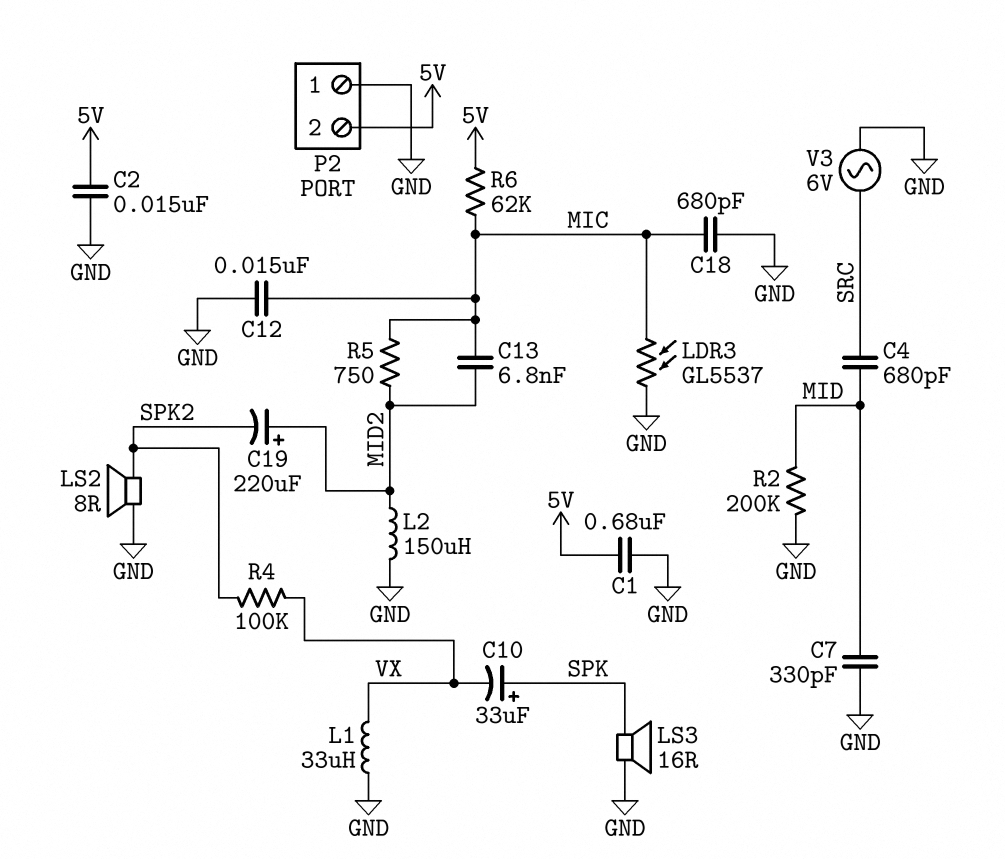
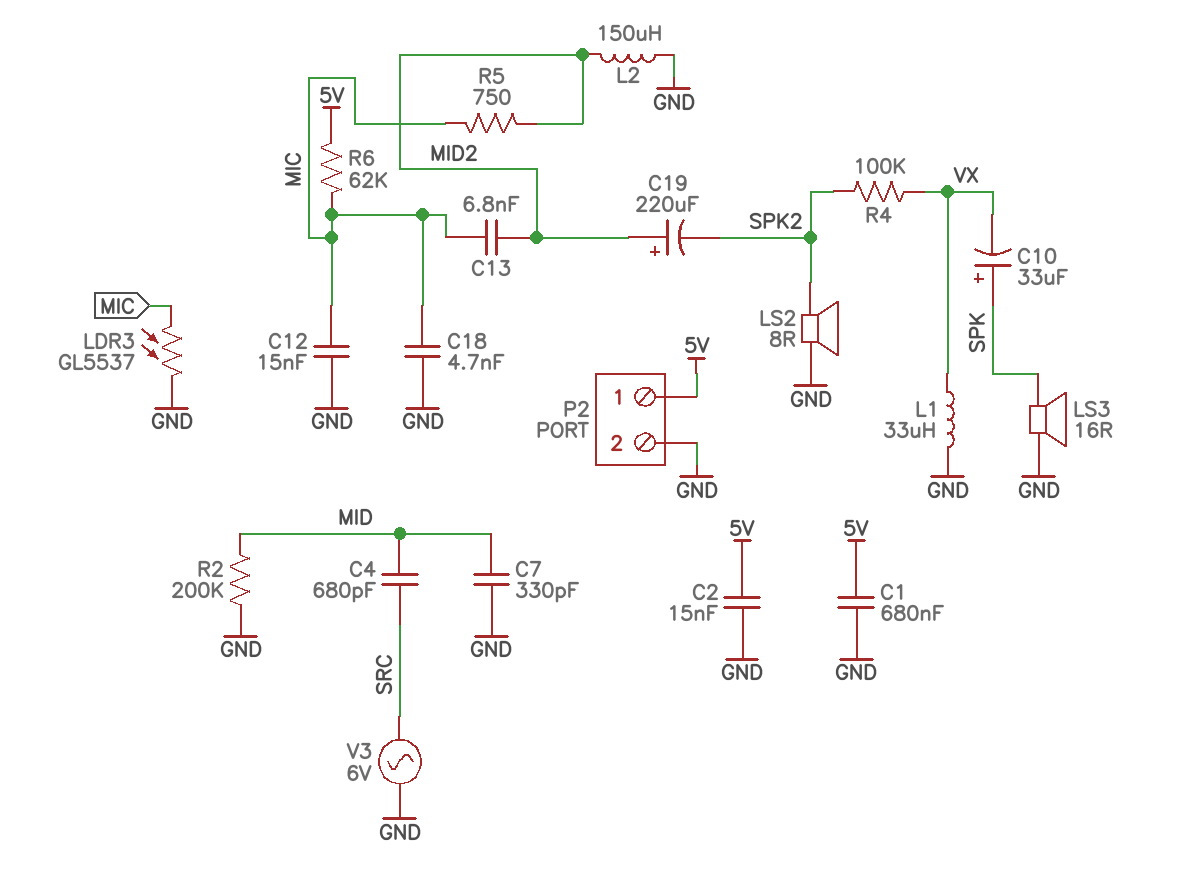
C18: 680pF (GND, MIC) -> 4.7nF (GND, MIC)
P2 pin 1: GND -> 5V
P2 pin 2: 5V -> GND

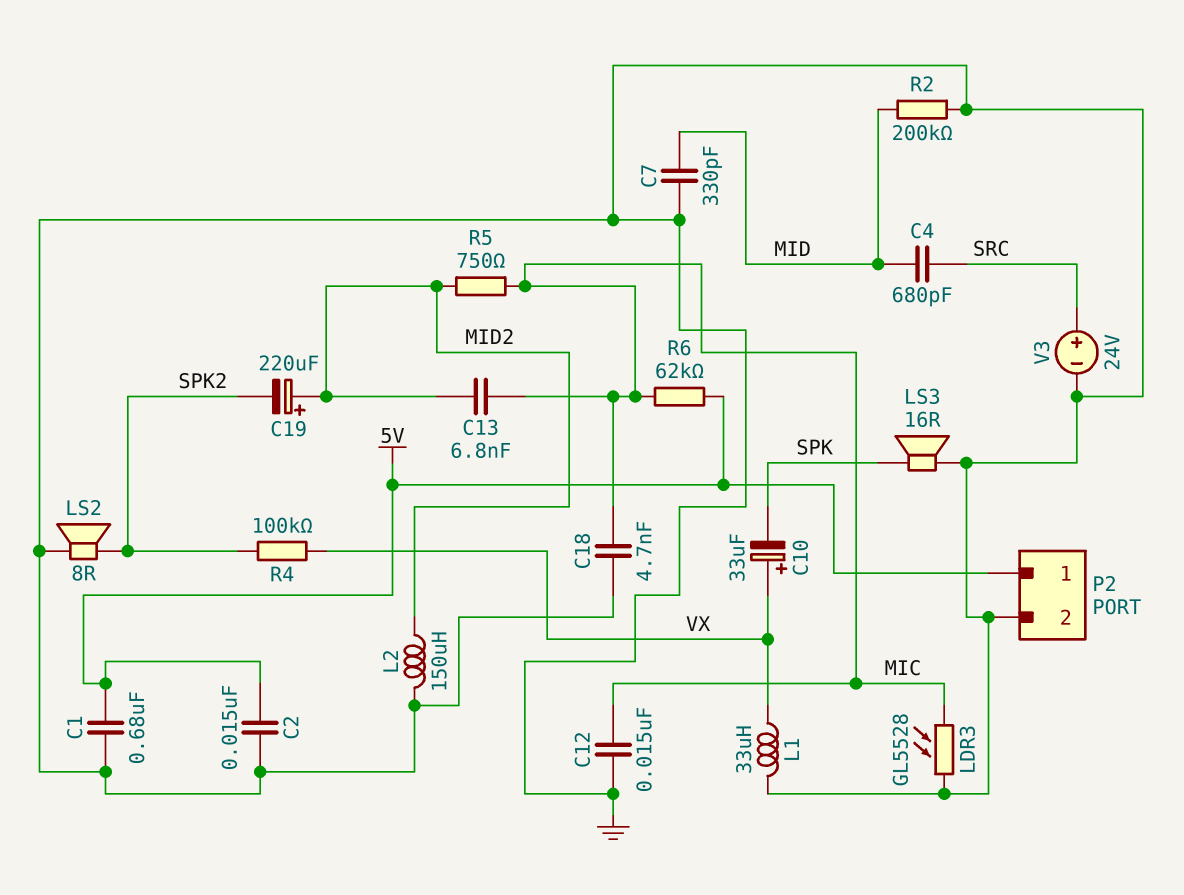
C10: 33uF (plus SPK, minus VX) -> 33uF (plus VX, minus SPK)
LDR3: GL5537 (GND, MIC) -> GL5528 (GND, MIC)
V3: AC 6V (GND, SRC) -> 24V (plus SRC, minus GND)

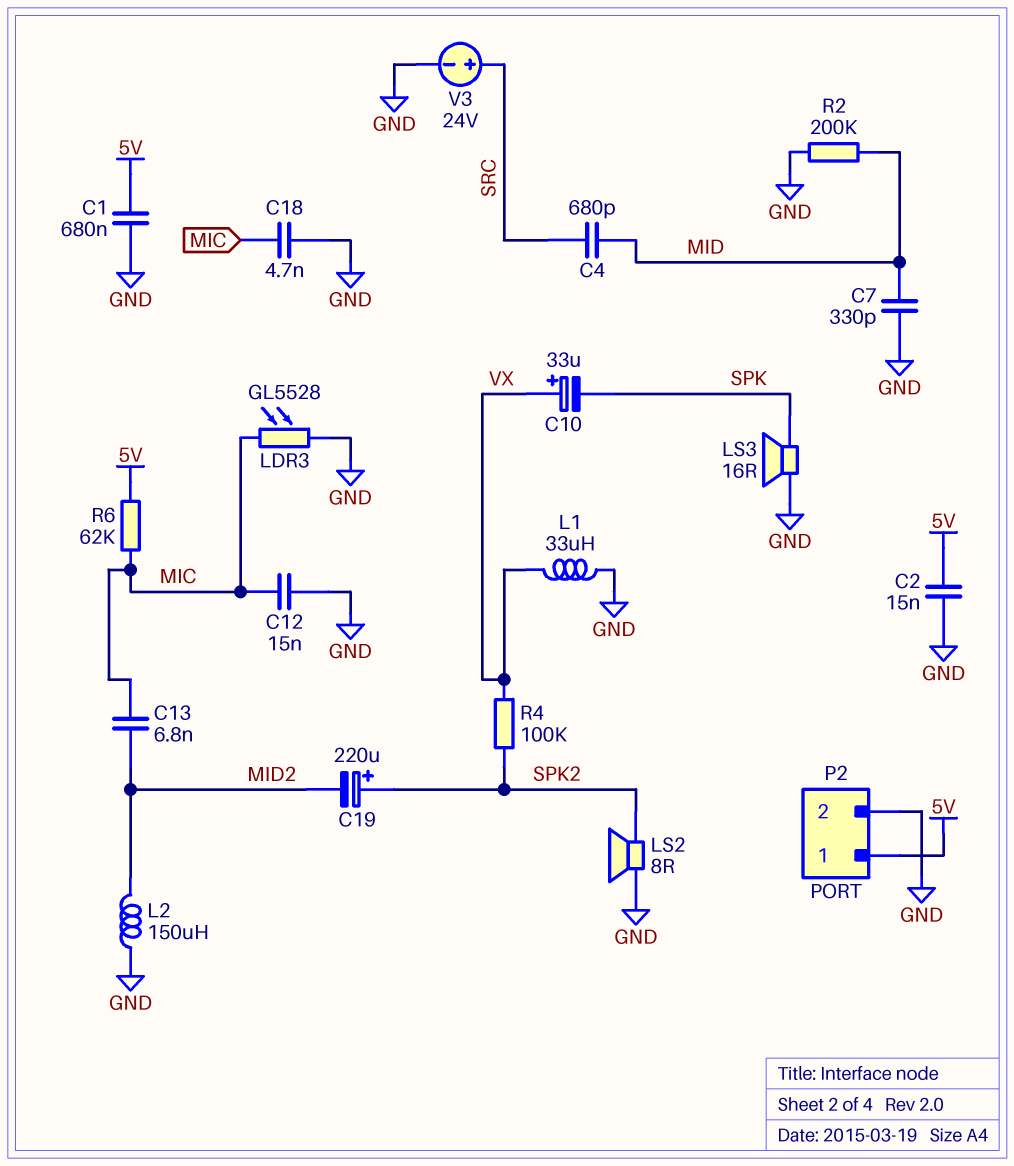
C19: 220uF (plus MID2, minus SPK2) -> 220uF (plus SPK2, minus MID2)
R5: 750 (MIC, MID2) -> none

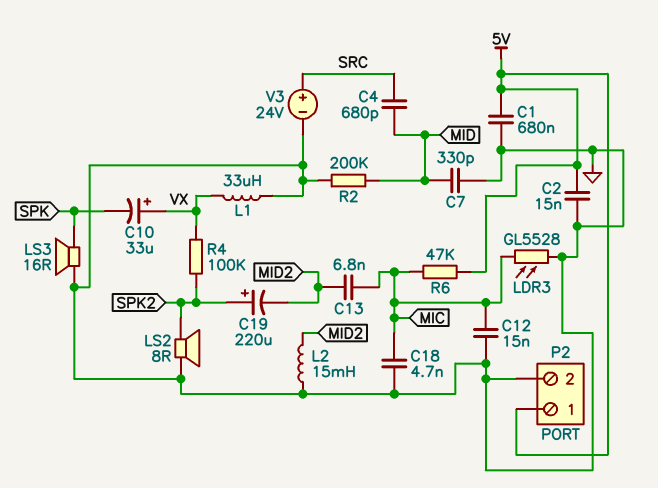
L2: 150uH (GND, MID2) -> 15mH (GND, MID2)
R6: 62k (5V, MIC) -> 47k (5V, MIC)

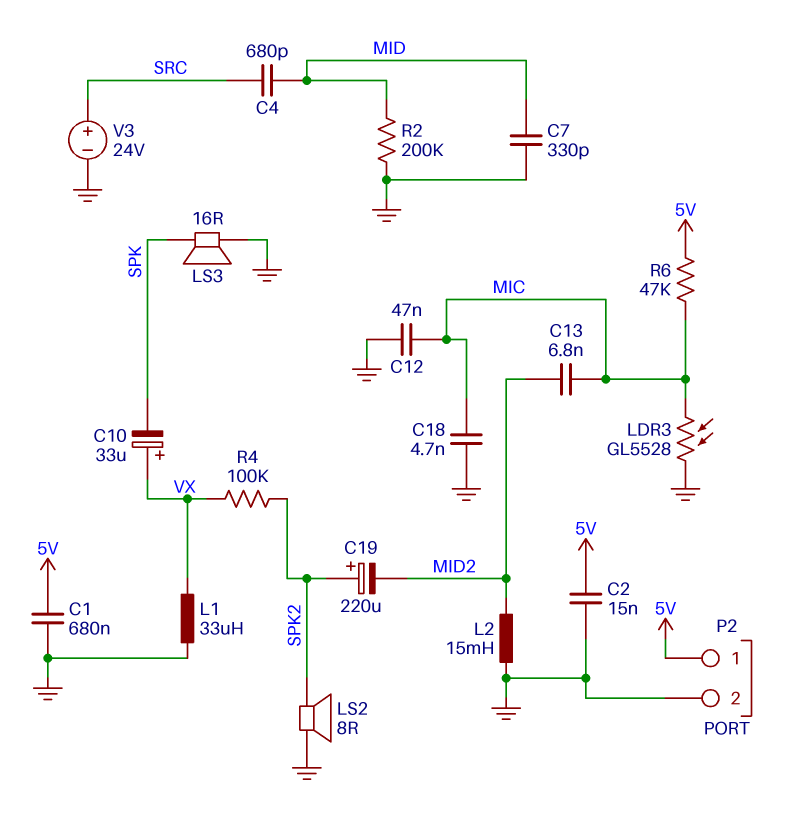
C12: 15nF (GND, MIC) -> 47nF (GND, MIC)

